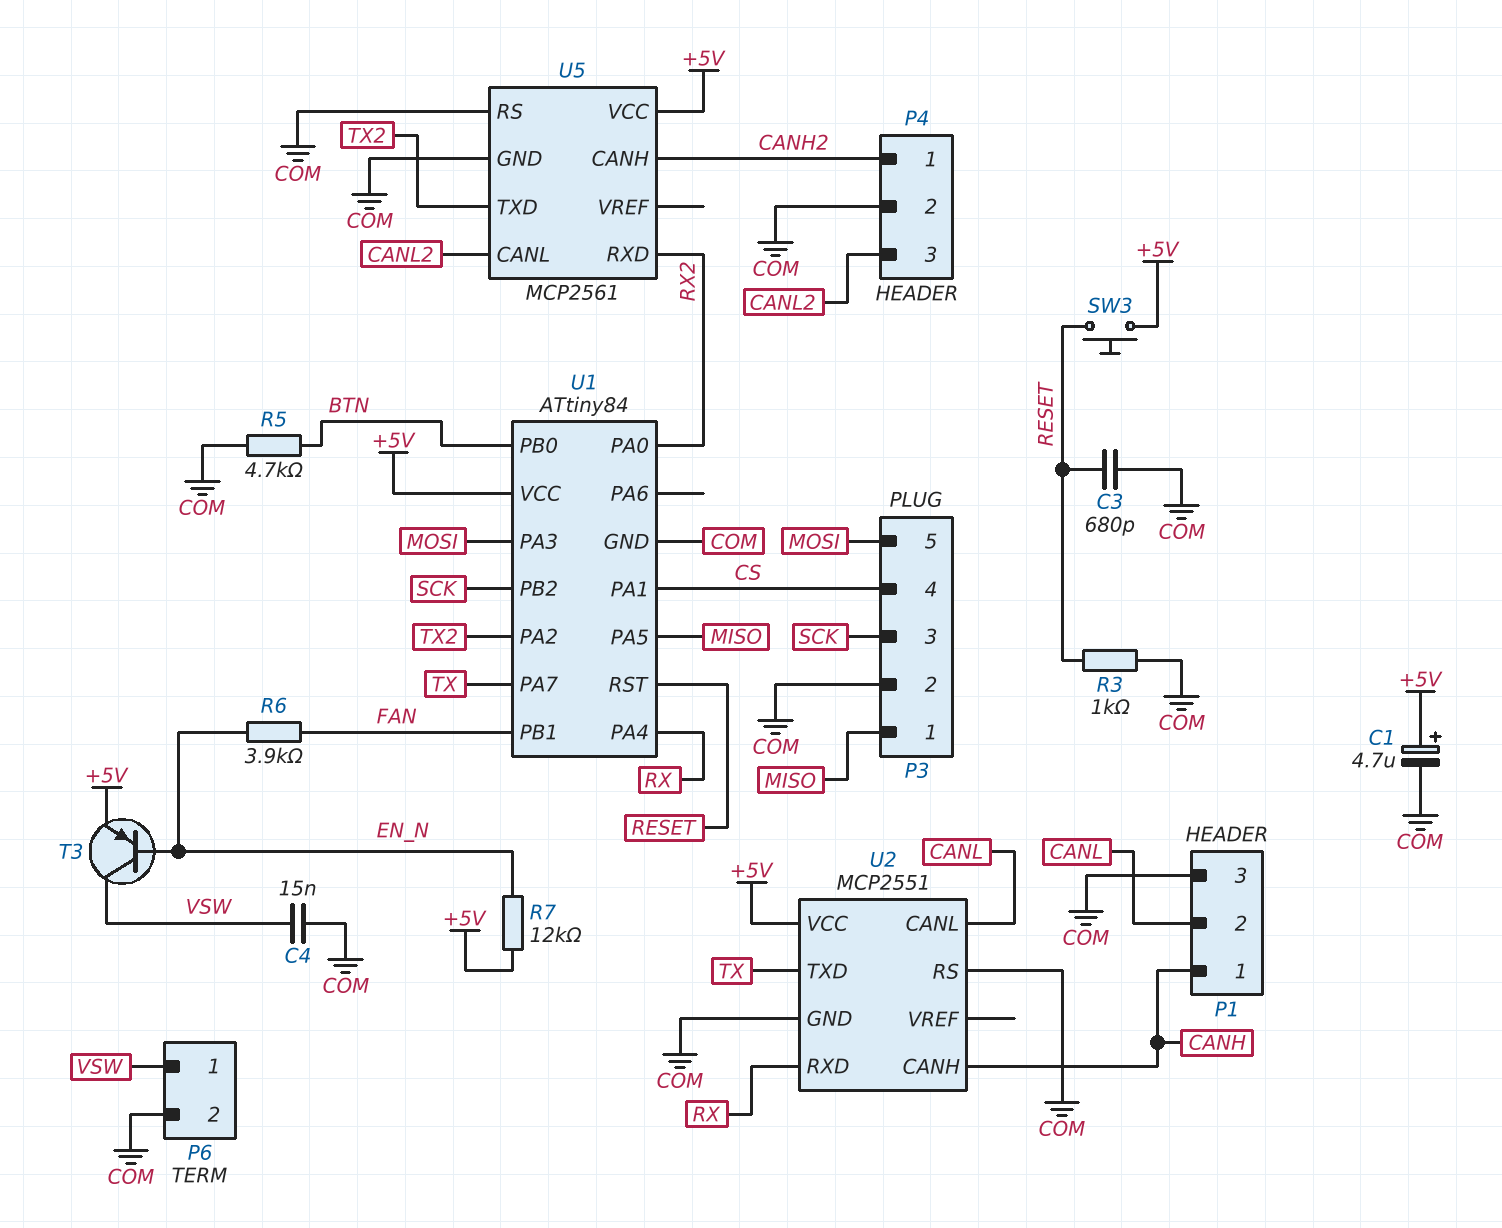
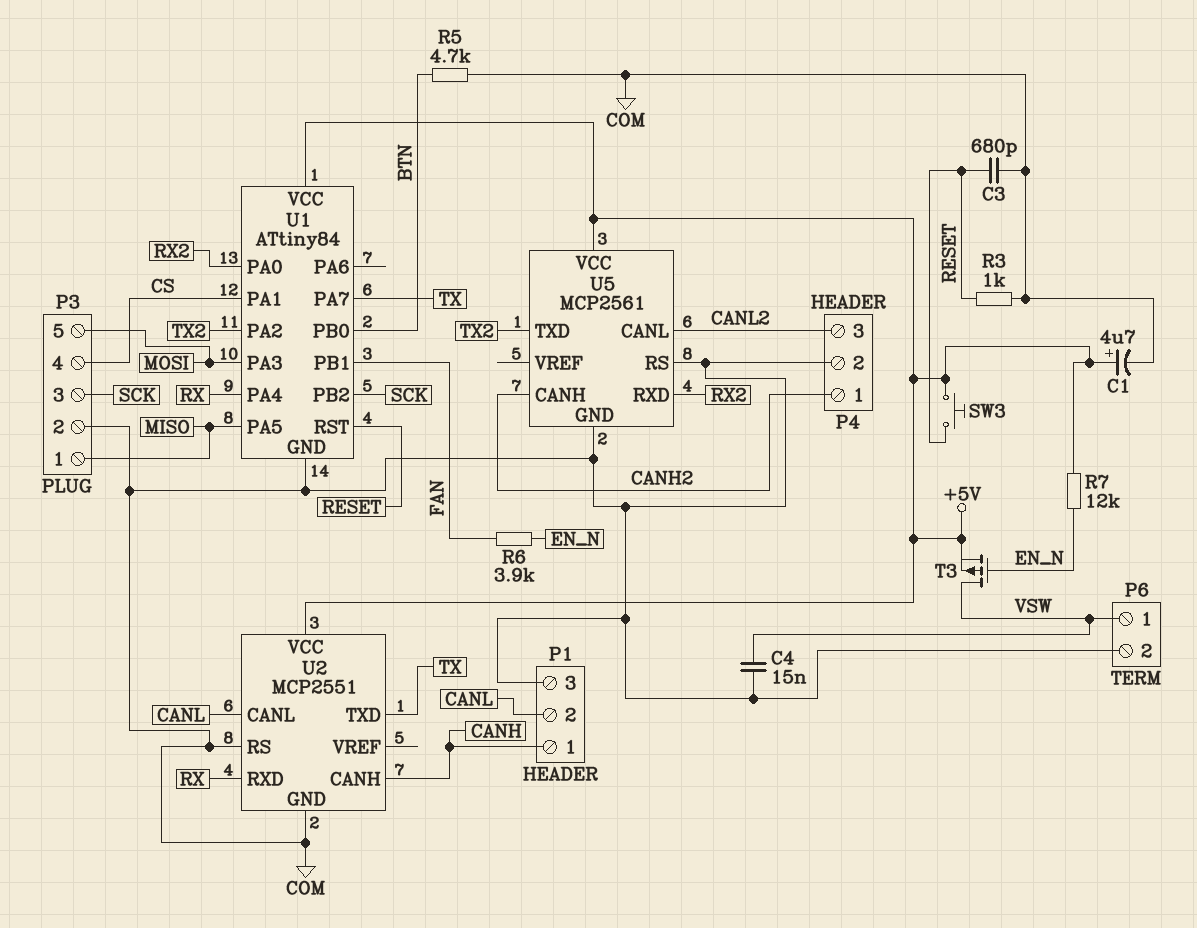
T3: PNP (B EN_N, C VSW, E +5V) -> PMOS (G EN_N, D VSW, S +5V)

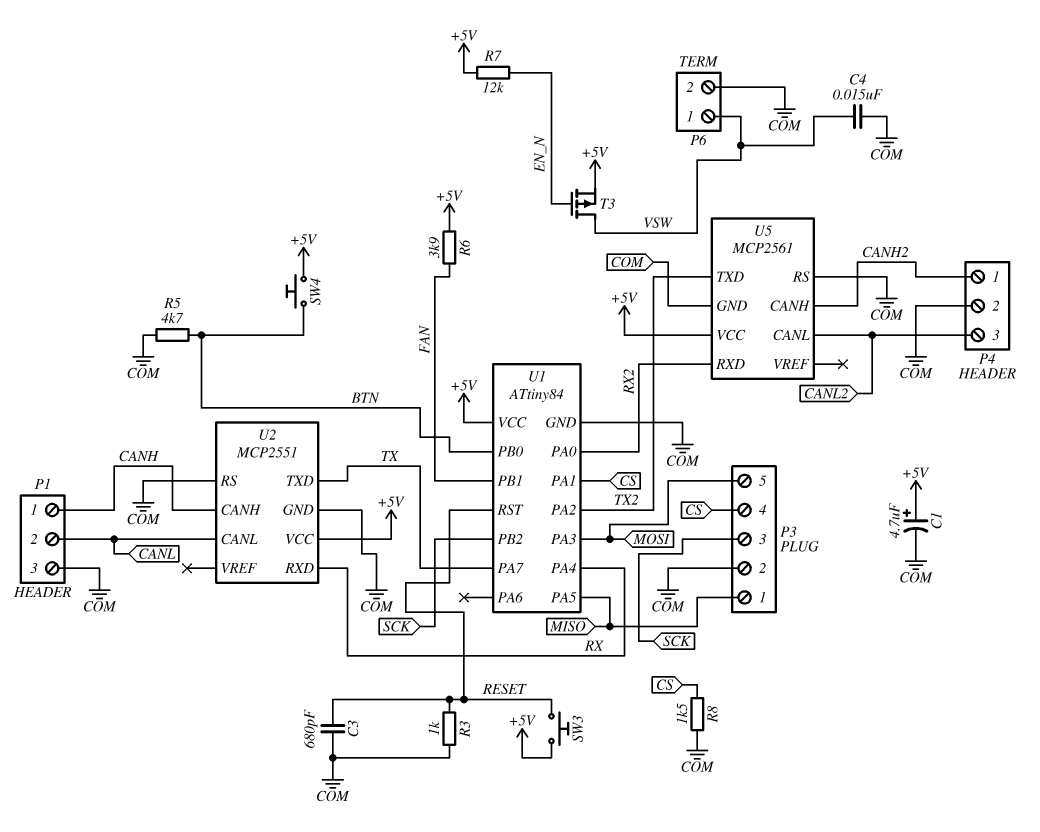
R6: 3.9k (EN_N, FAN) -> 3.9k (+5V, FAN)
R8: none -> 1.5k (COM, CS)
SW4: none -> button (+5V, BTN)

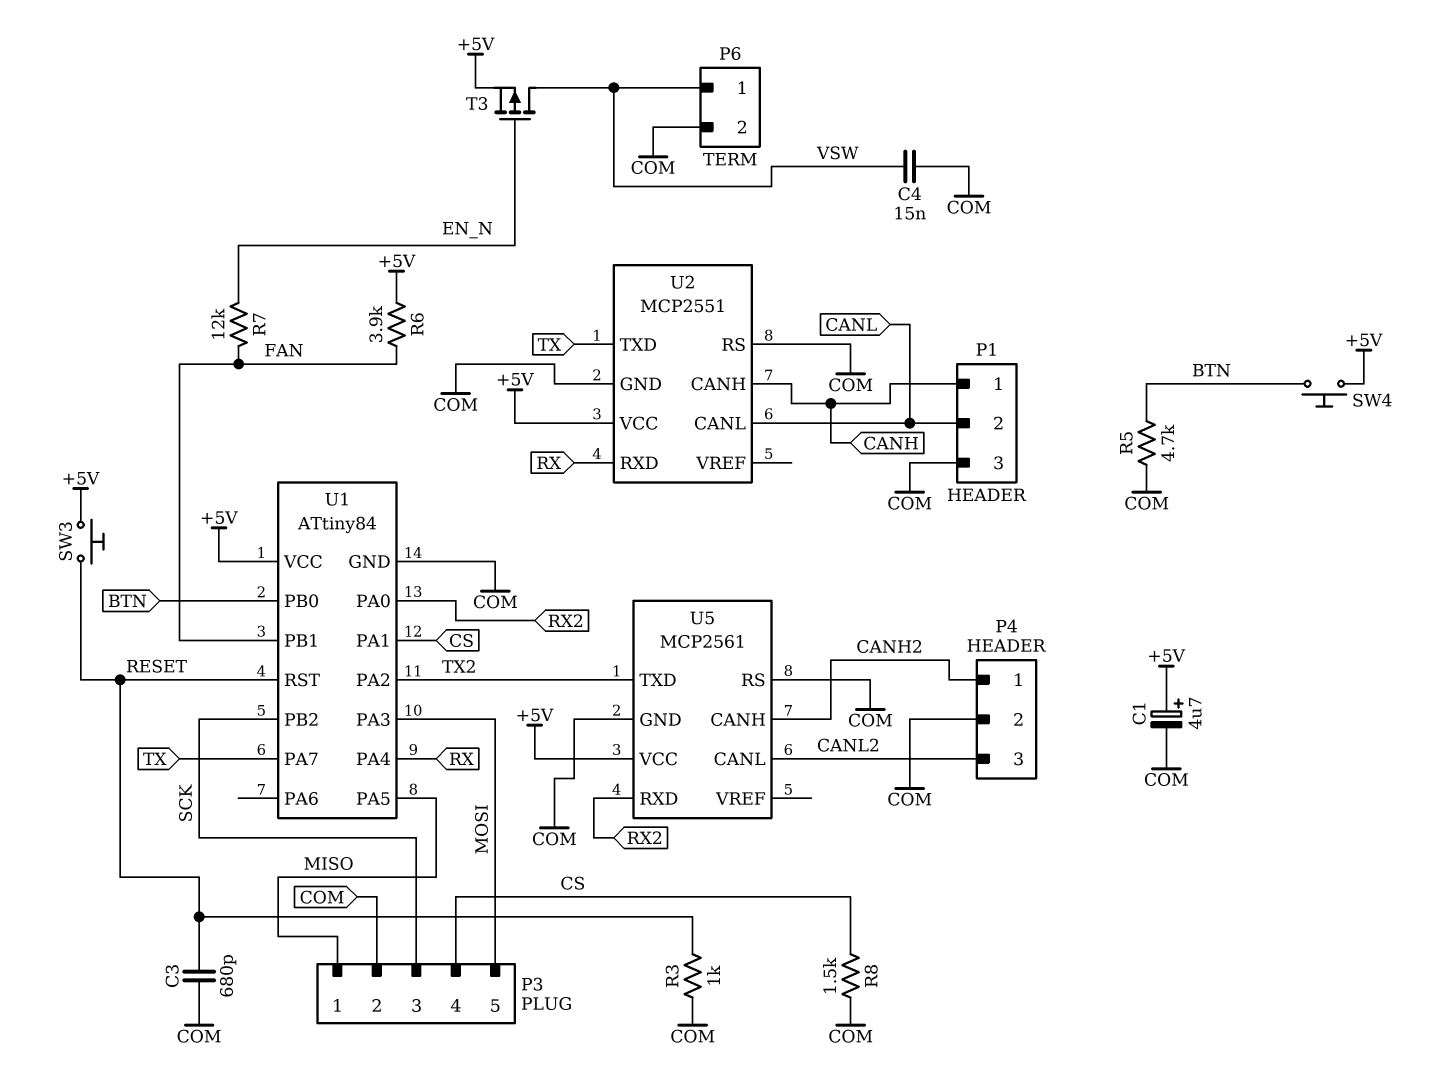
R7: 12k (+5V, EN_N) -> 12k (EN_N, FAN)

